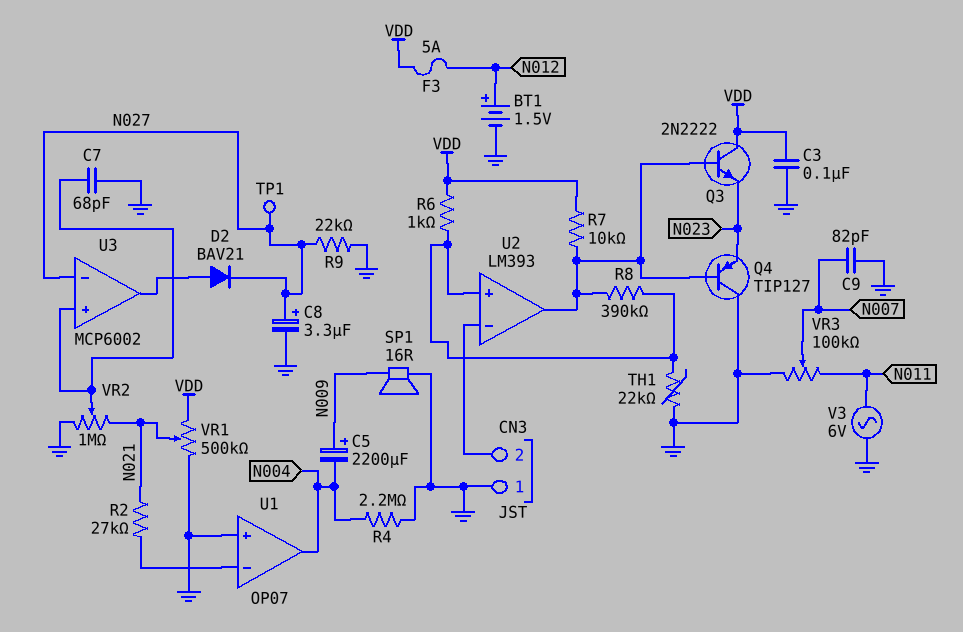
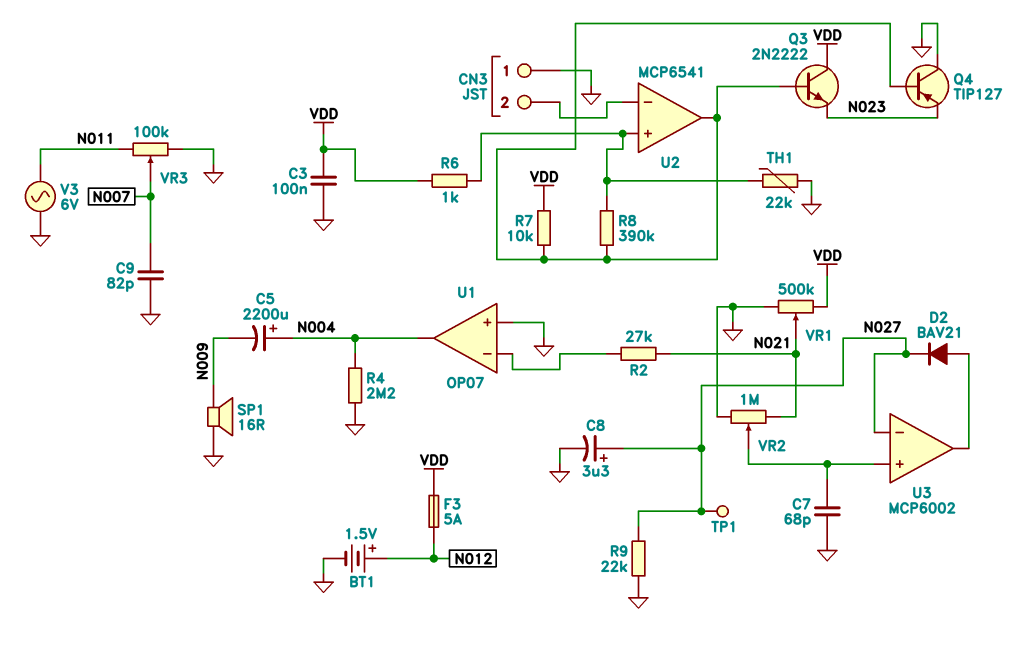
C5: 2200uF (plus N009, minus N004) -> 2200uF (plus N004, minus N009)
U2: LM393 -> MCP6541

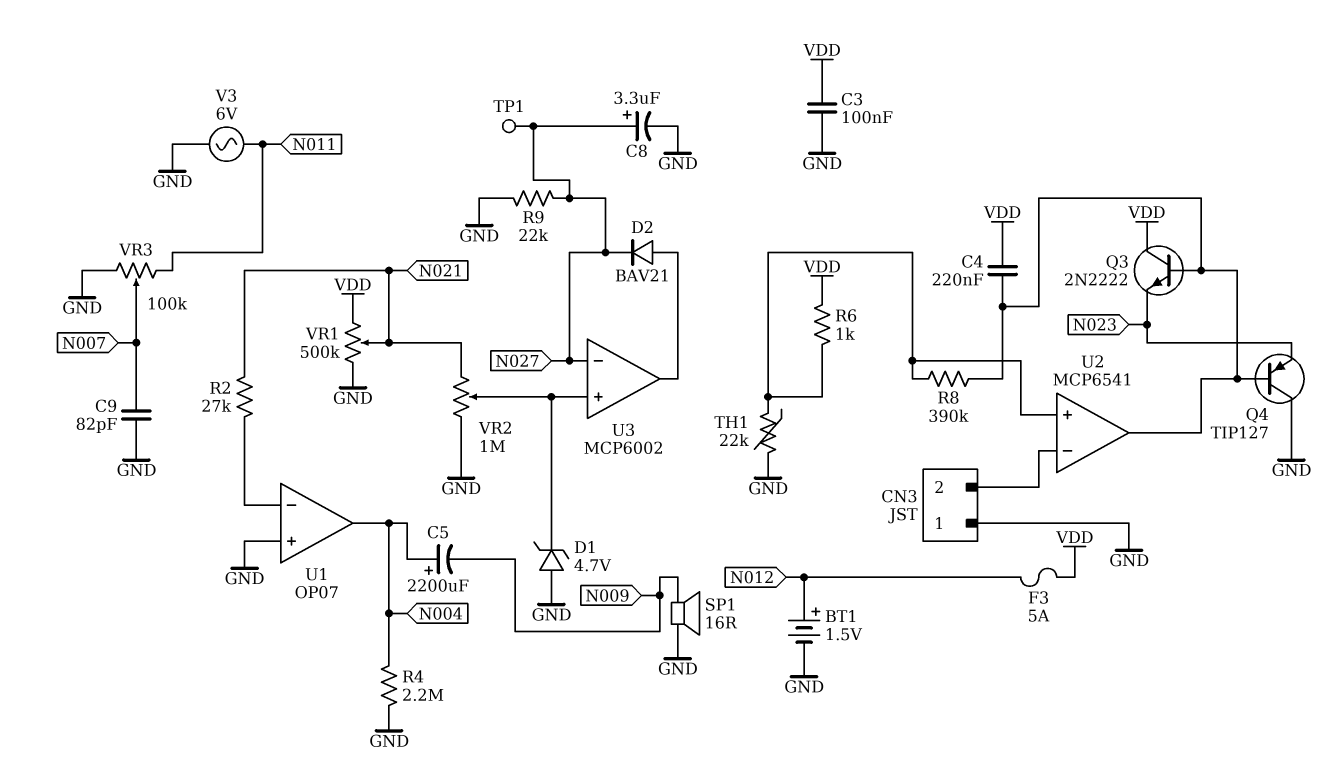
C4: none -> 220nF (U2/out, VDD)
C7: 68pF (GND, U3/in+) -> none
D1: none -> zener 4.7V (A GND, K U3/in+)
R7: 10k (U2/out, VDD) -> none

